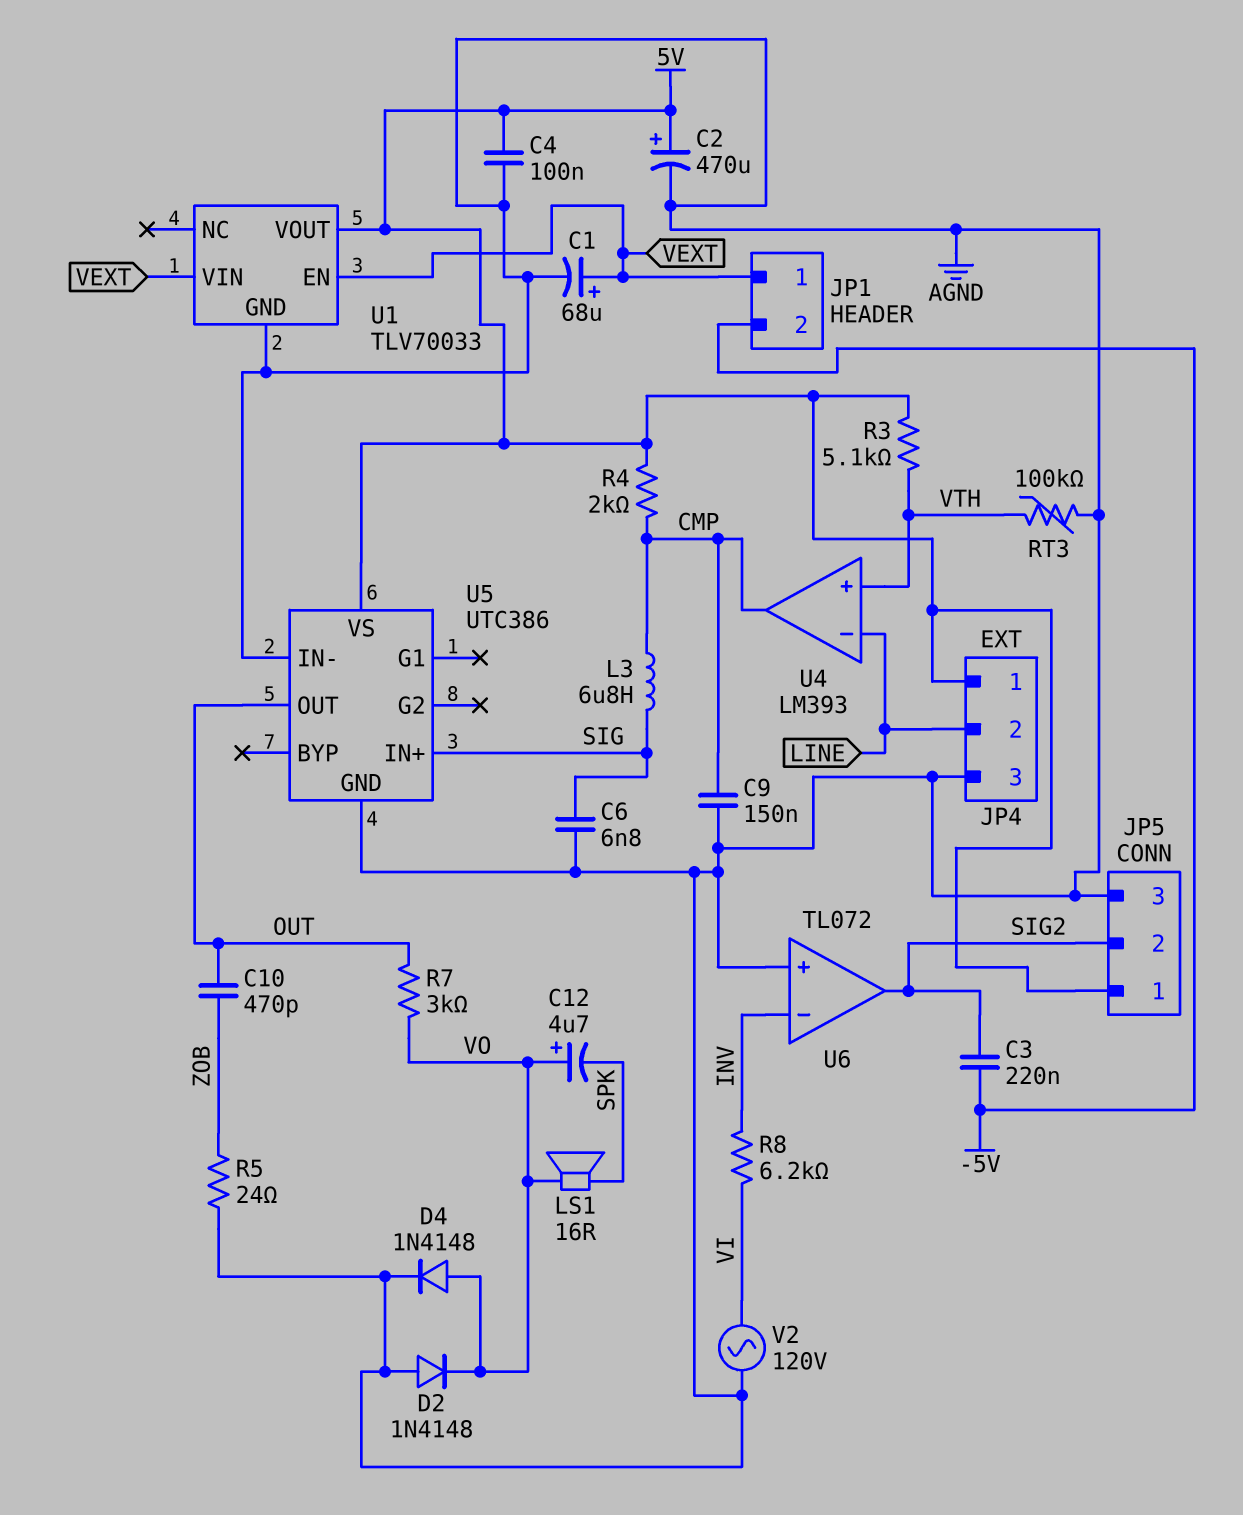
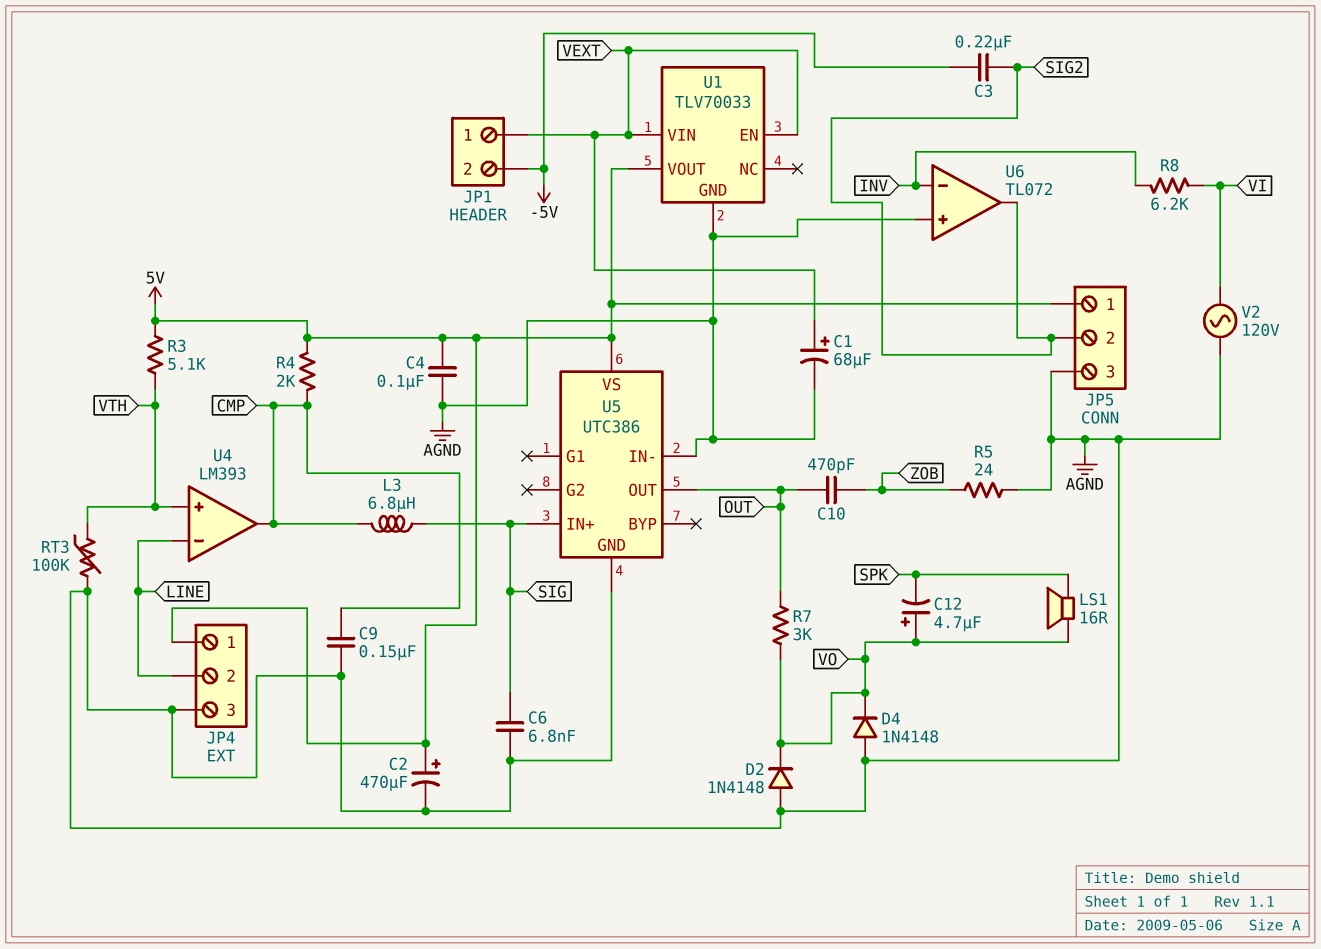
D4: diode 1N4148 (A VO, K AGND) -> diode 1N4148 (A AGND, K VO)

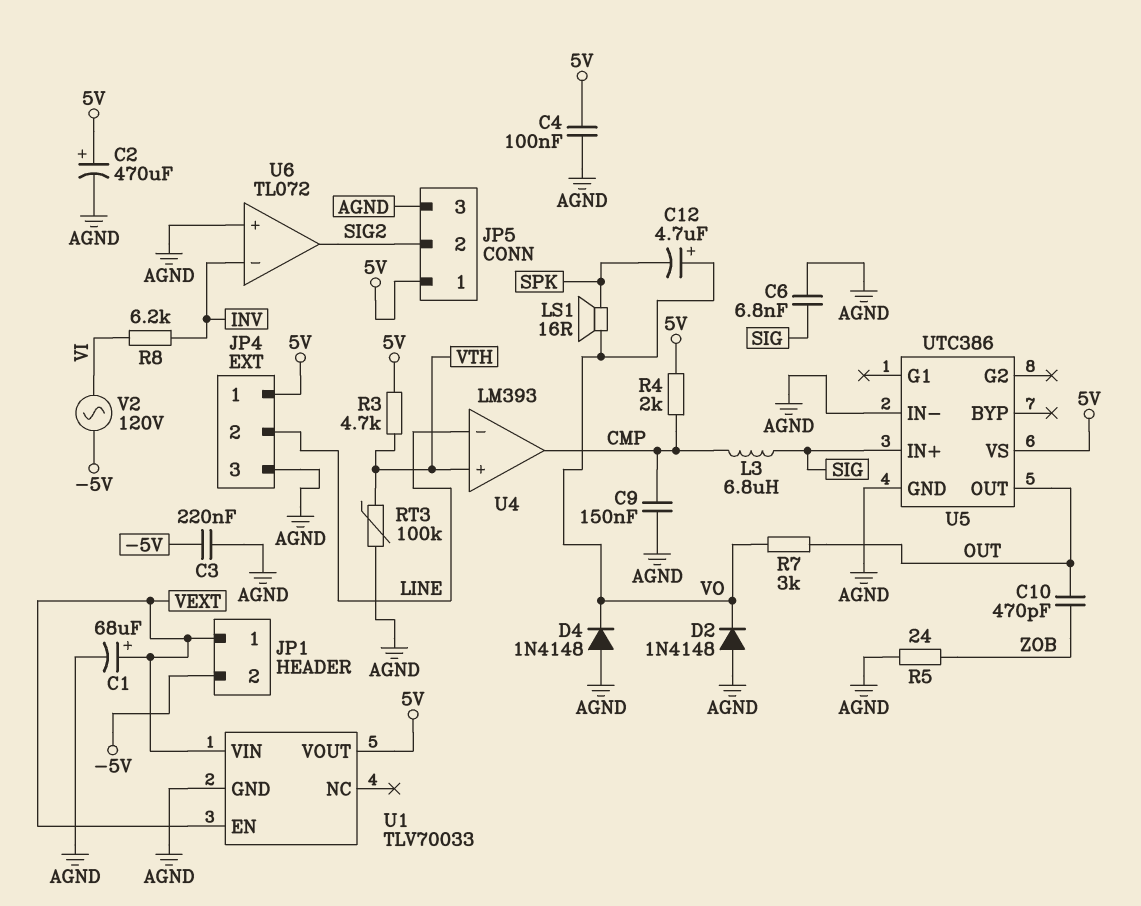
C3: 220nF (-5V, SIG2) -> 220nF (-5V, AGND)
R3: 5.1k (5V, VTH) -> 4.7k (5V, VTH)
V2: AC 120V (AGND, VI) -> AC 120V (-5V, VI)

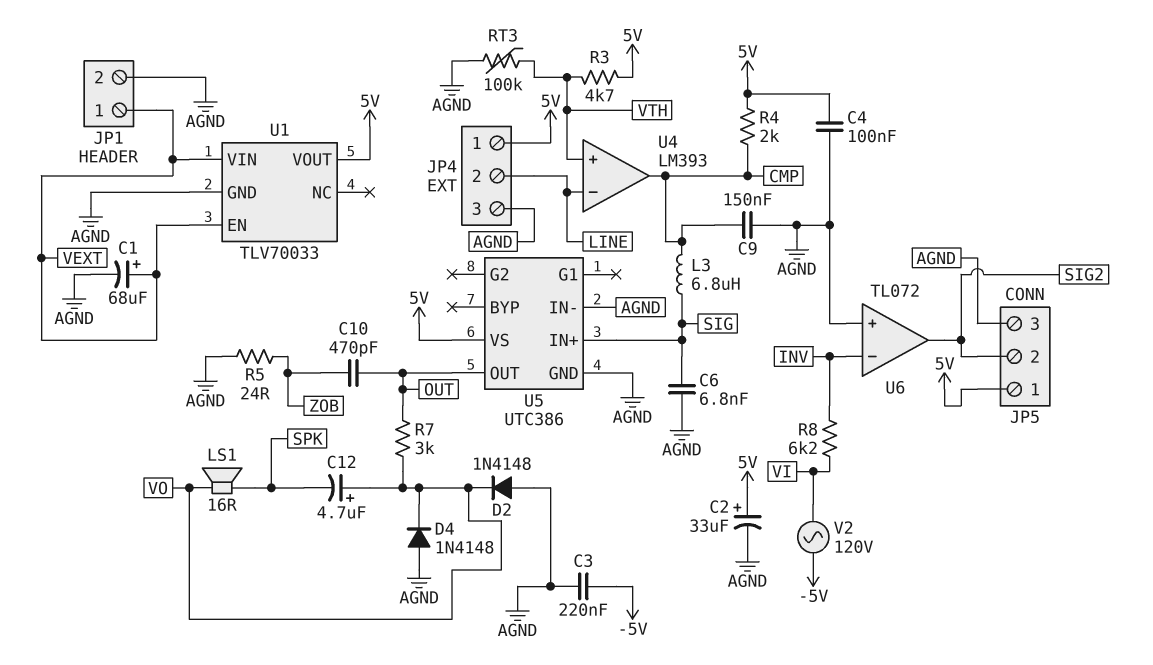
C2: 470uF (plus 5V, minus AGND) -> 33uF (plus 5V, minus AGND)
JP1 pin 2: -5V -> AGND

